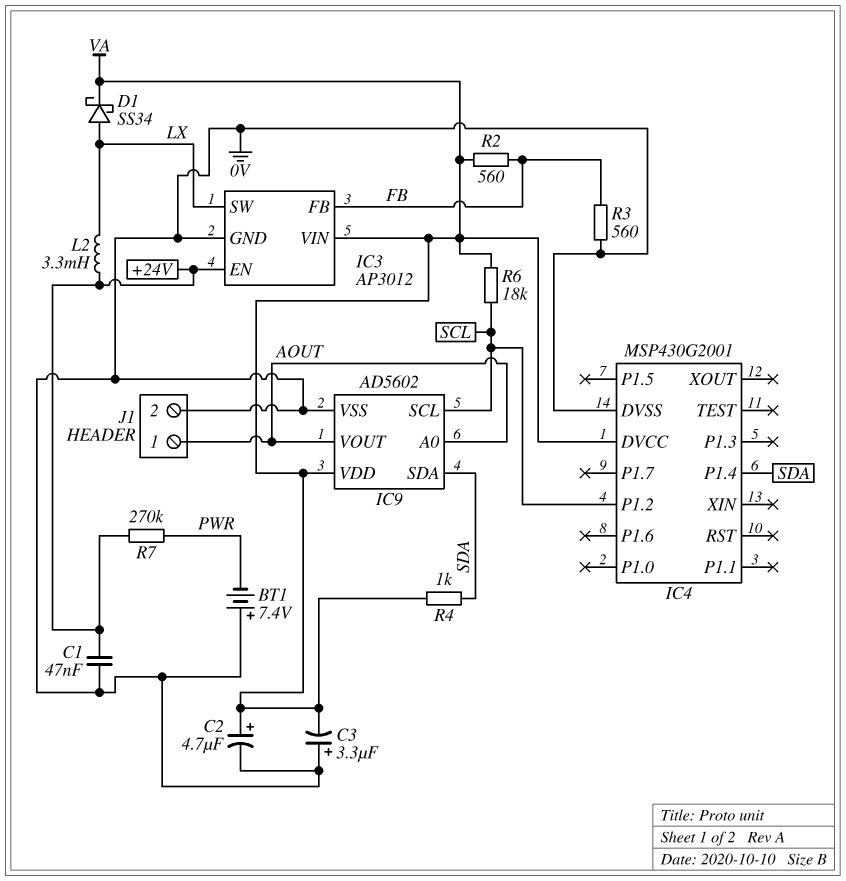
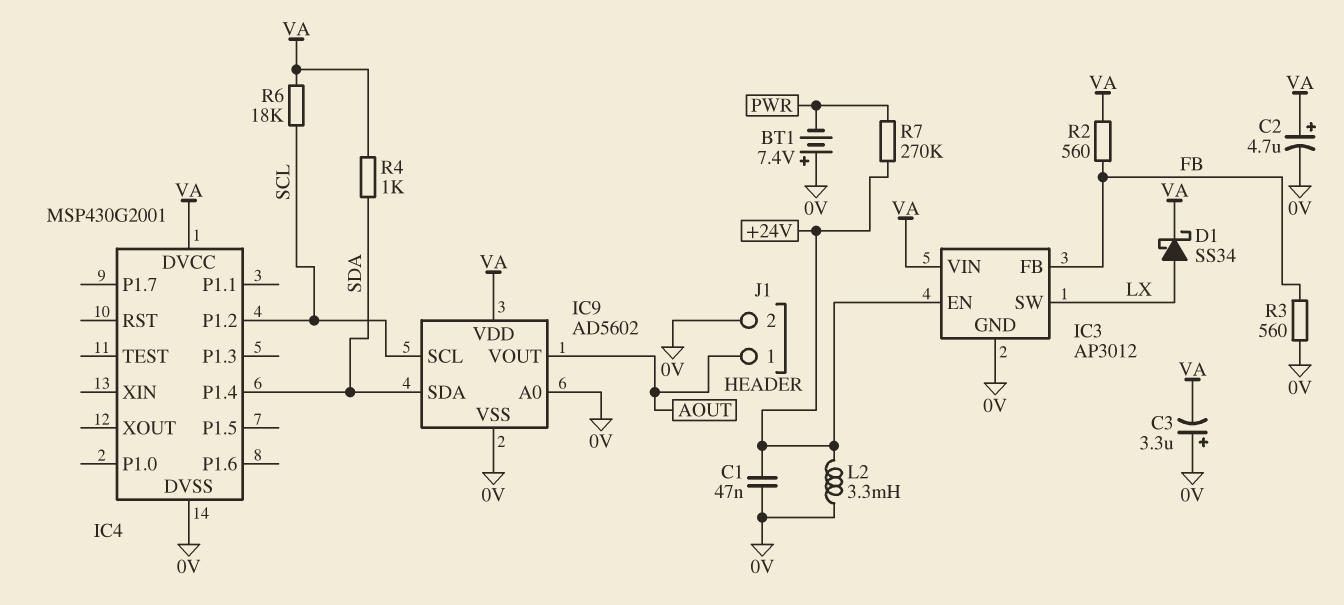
IC9 pin A0: AOUT -> 0V
L2: 3.3mH (+24V, LX) -> 3.3mH (+24V, 0V)

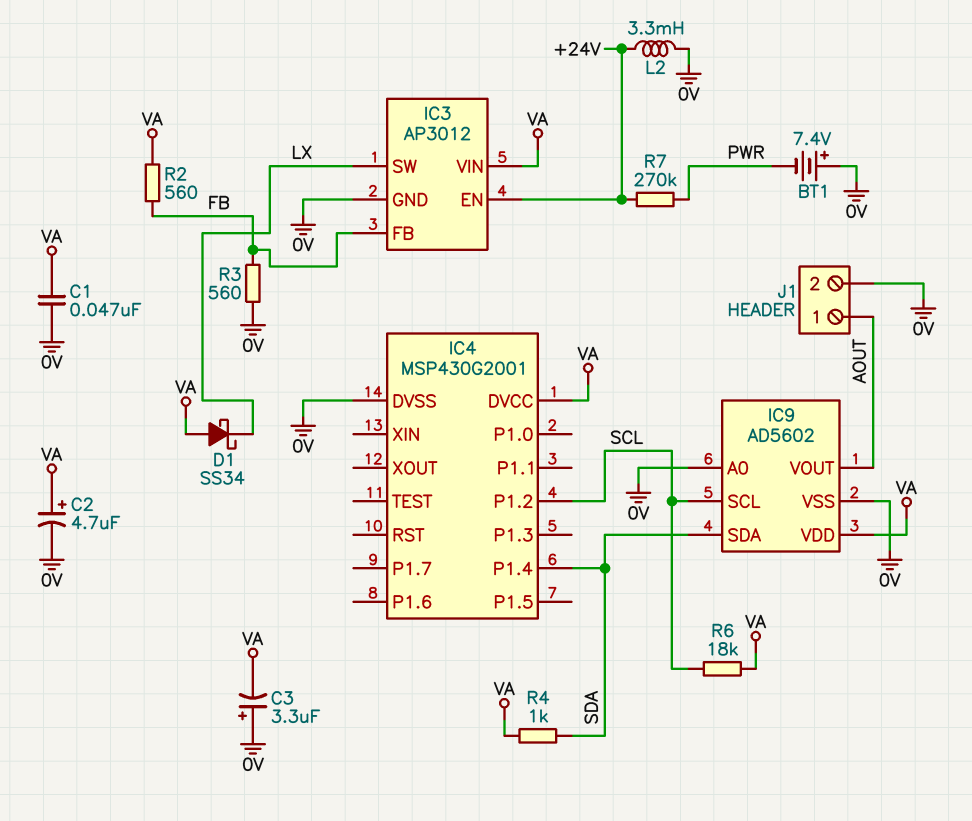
C1: 47nF (+24V, 0V) -> 47nF (0V, VA)
D1: schottky SS34 (A LX, K VA) -> schottky SS34 (A VA, K LX)

